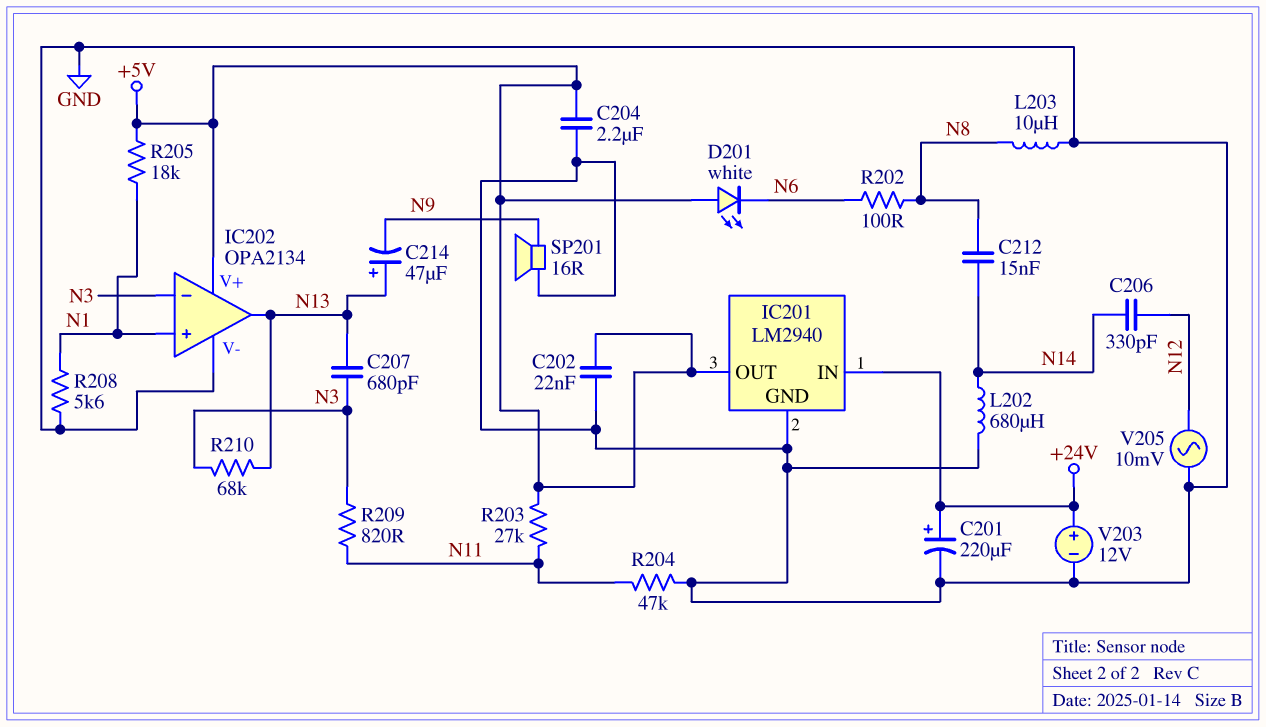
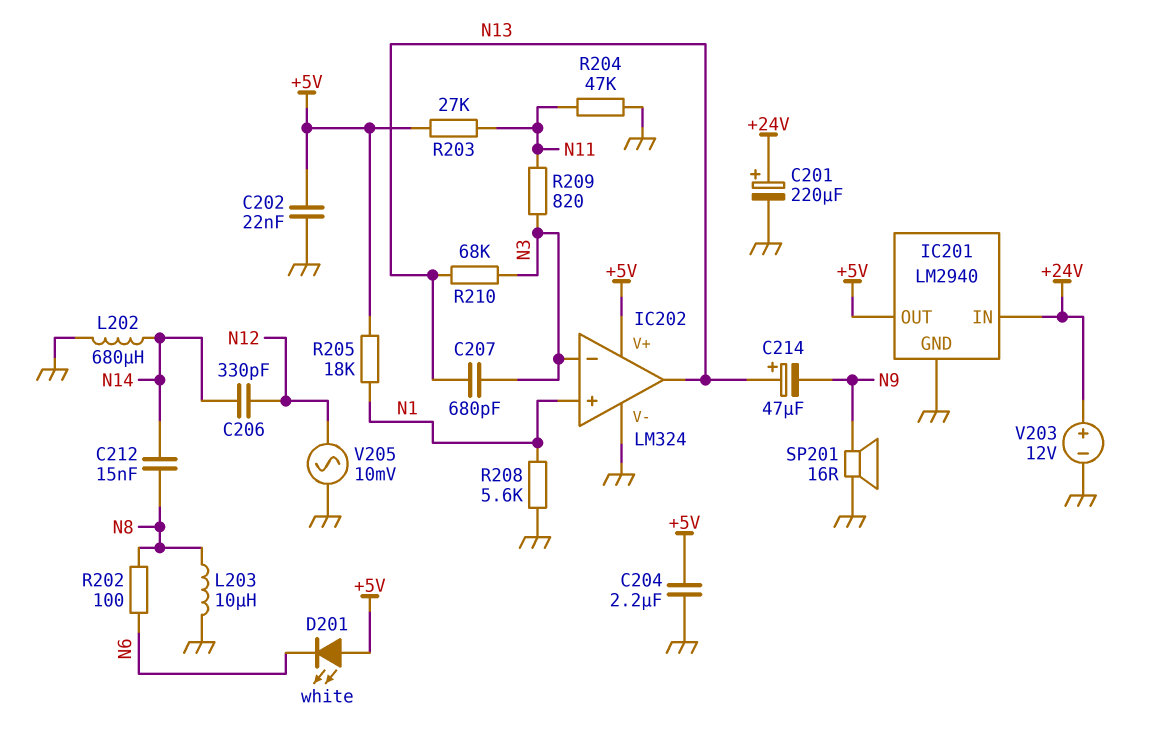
IC202: OPA2134 -> LM324

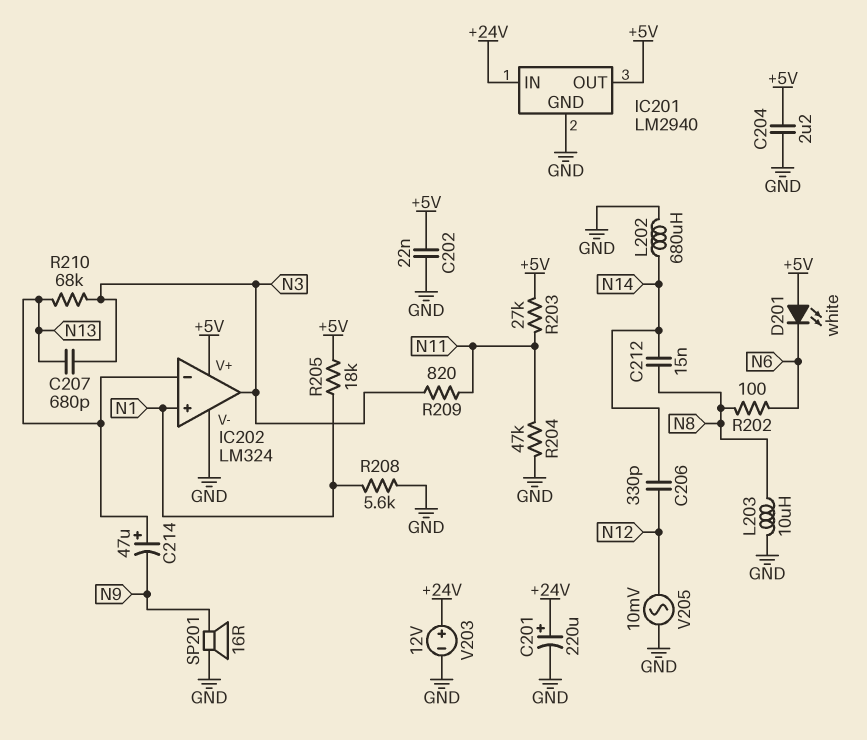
IC202 pin in-: N3 -> N13
IC202 pin out: N13 -> N3

